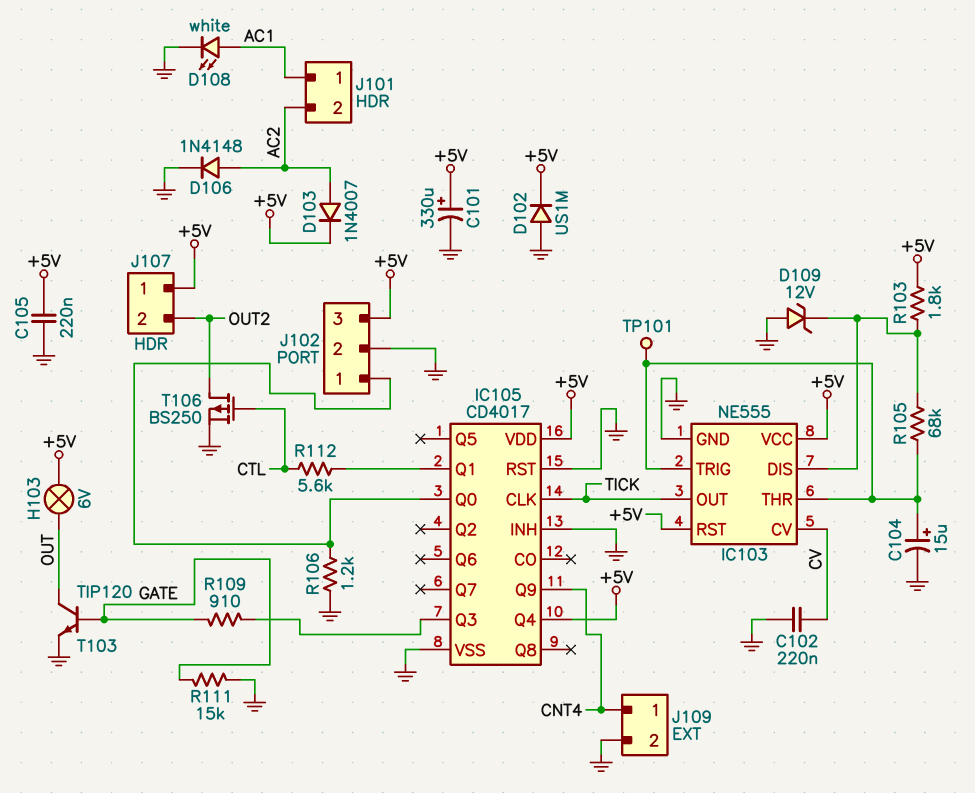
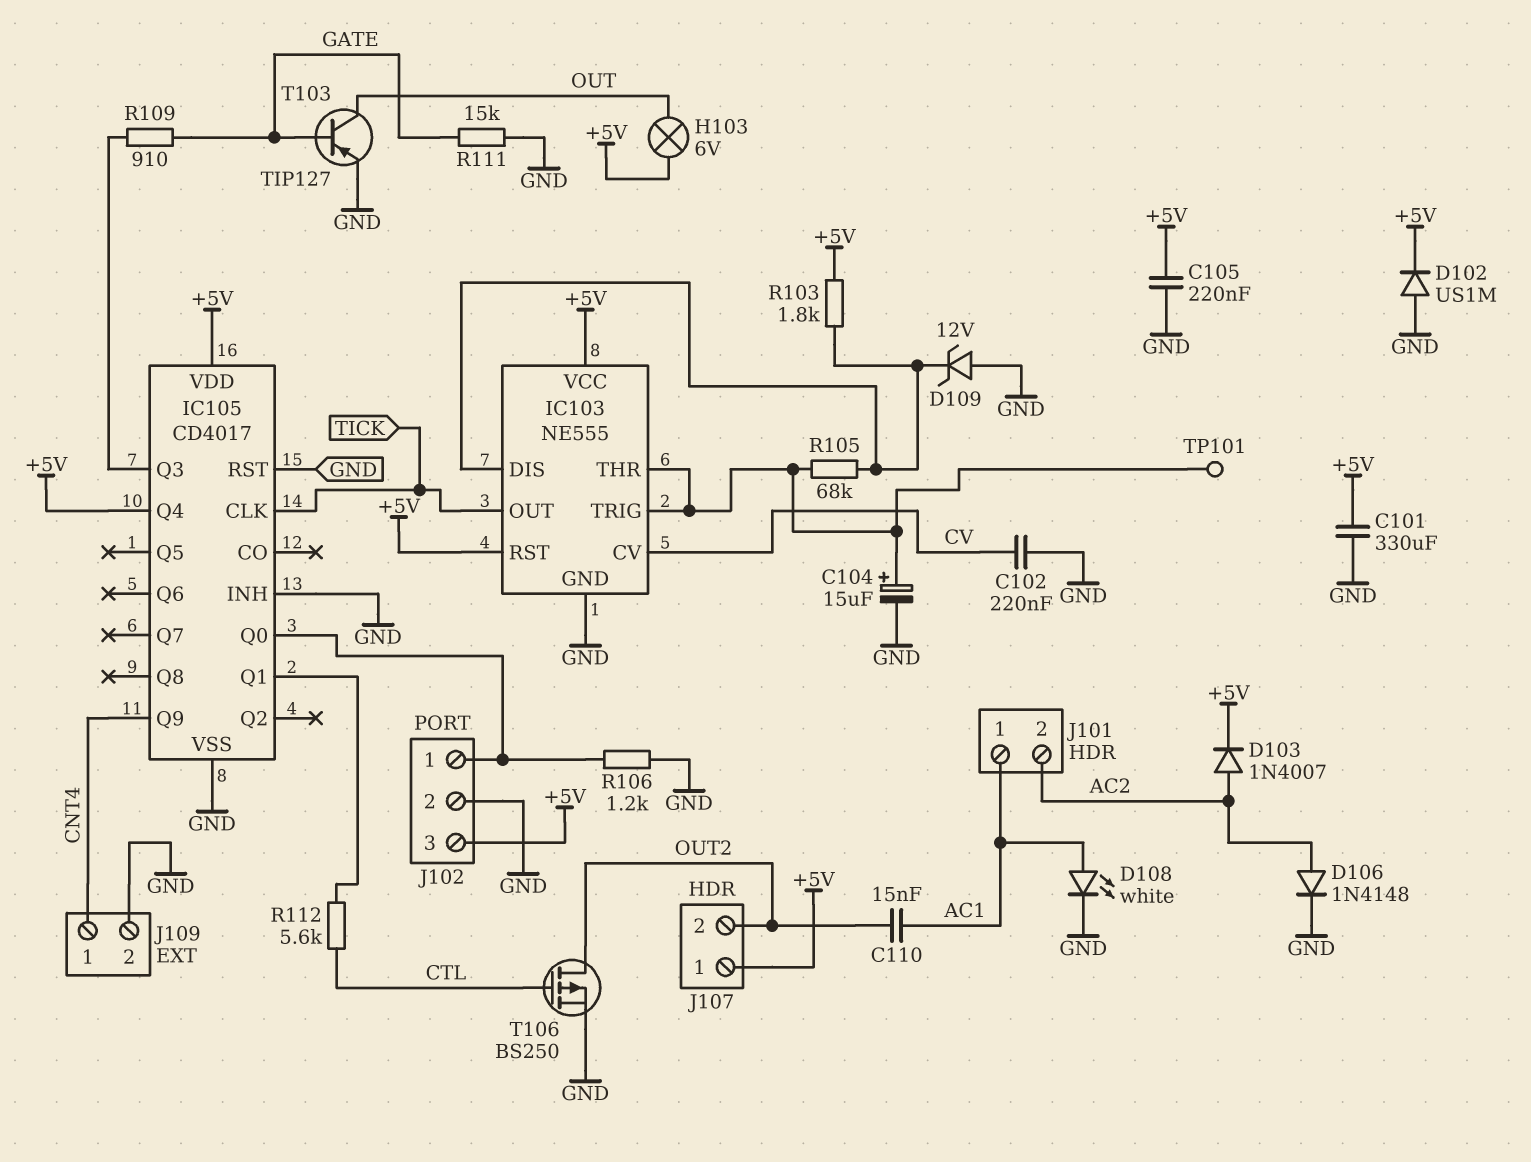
C101: 330uF (plus +5V, minus GND) -> 330uF (+5V, GND)
C110: none -> 15nF (AC1, OUT2)
T103: NPN TIP120 (B GATE, C OUT, E GND) -> PNP TIP127 (B GATE, C OUT, E GND)

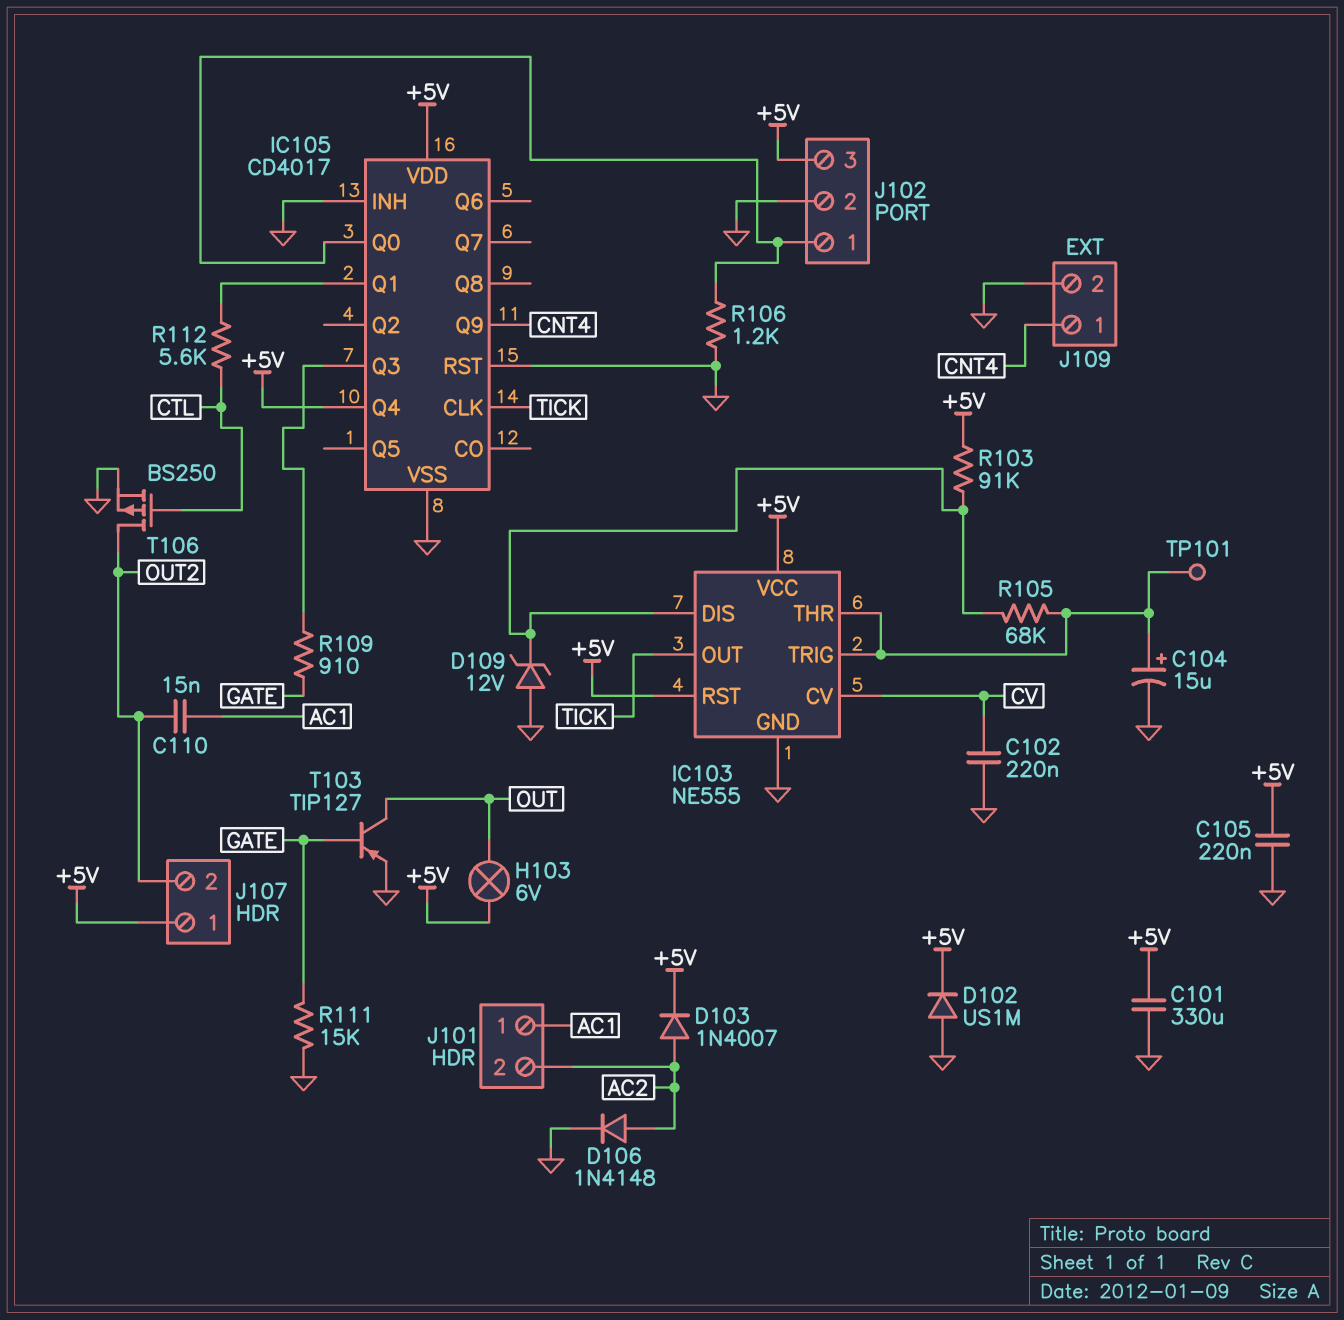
D108: LED white (A AC1, K GND) -> none
R103: 1.8k (+5V, IC103/DIS) -> 91k (+5V, IC103/DIS)

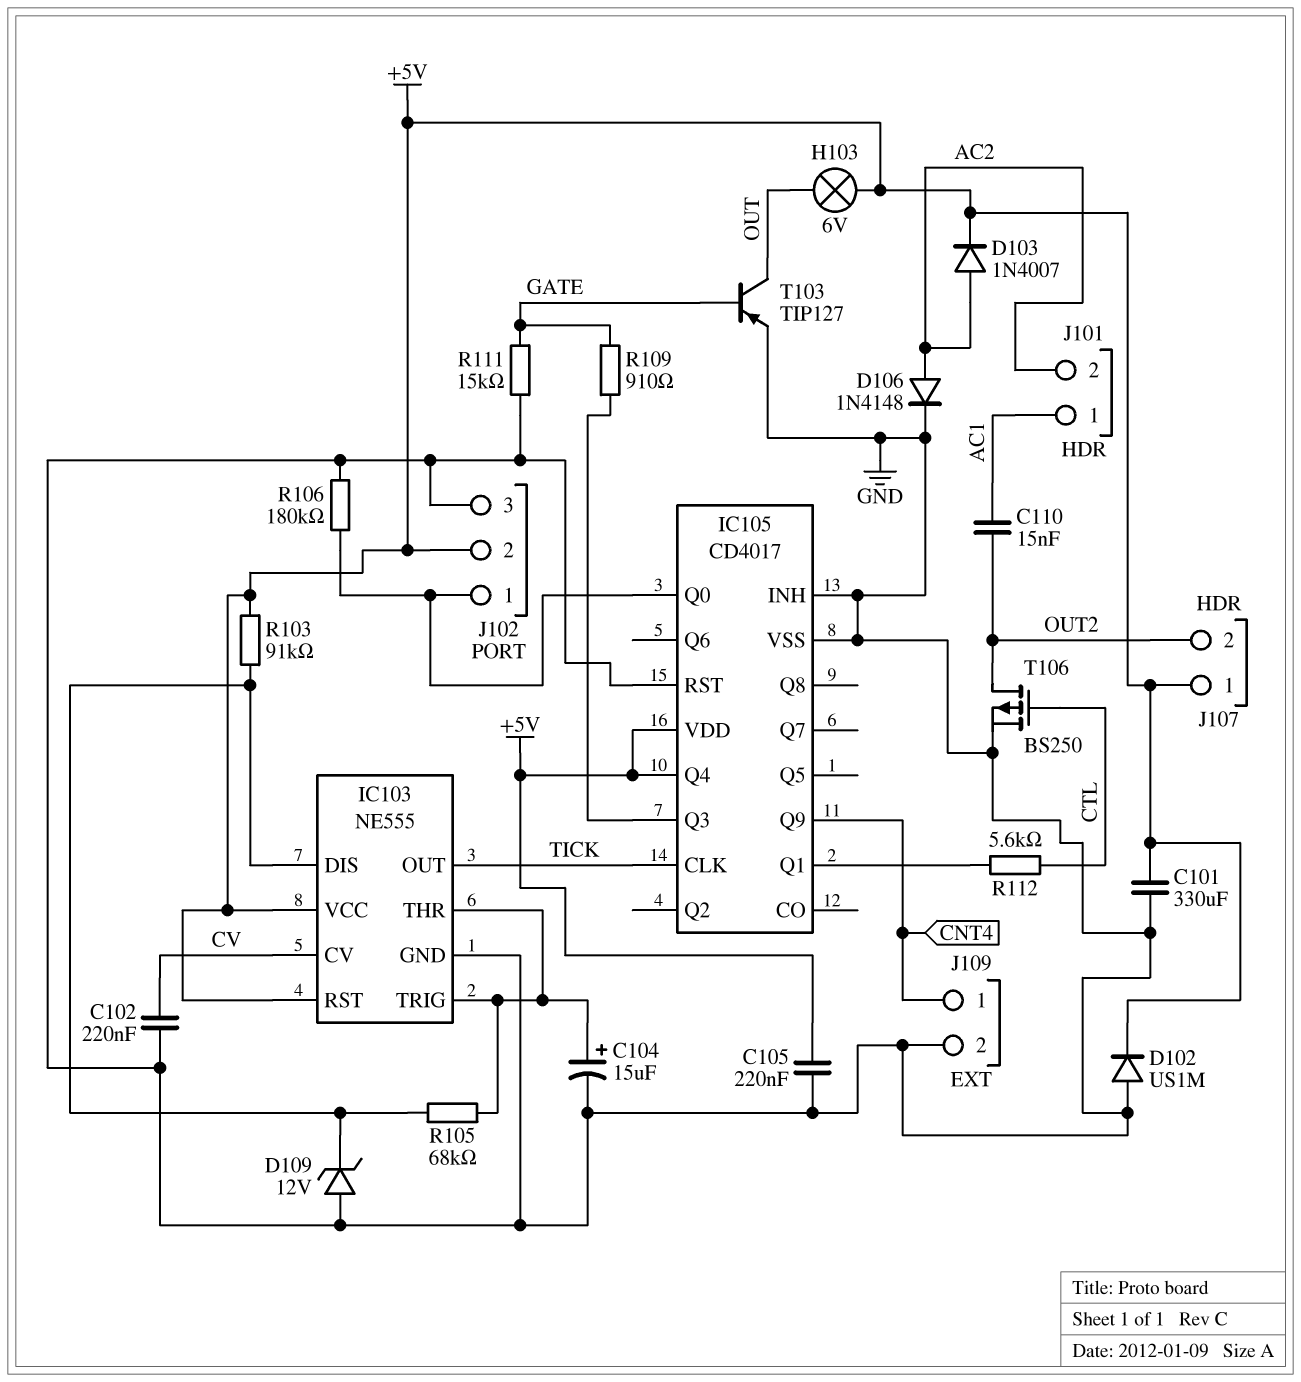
J102 pin 2: GND -> +5V
J102 pin 3: +5V -> GND
R106: 1.2k (GND, IC105/Q0) -> 180k (GND, IC105/Q0)
TP101: test point (IC103/THR) -> none

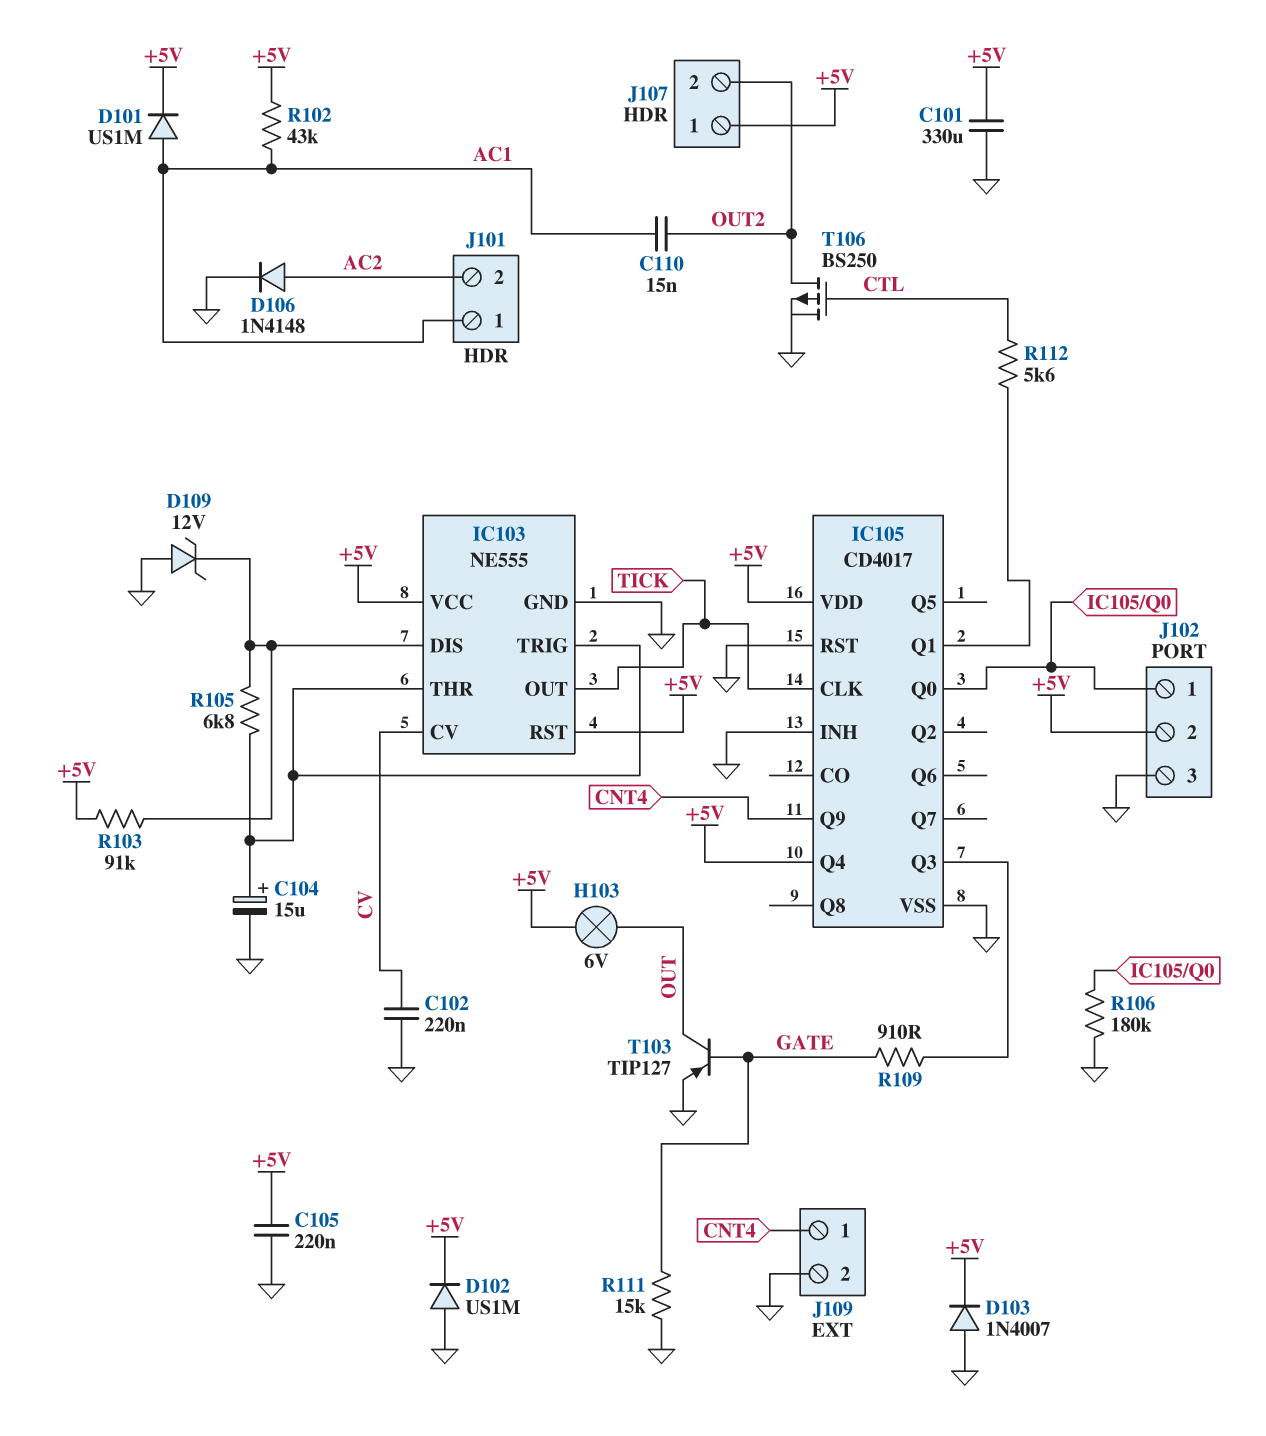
D101: none -> diode US1M (A AC1, K +5V)
D103: diode 1N4007 (A AC2, K +5V) -> diode 1N4007 (A GND, K +5V)
R102: none -> 43k (+5V, AC1)
R105: 68k (IC103/DIS, IC103/THR) -> 6.8k (IC103/DIS, IC103/THR)

